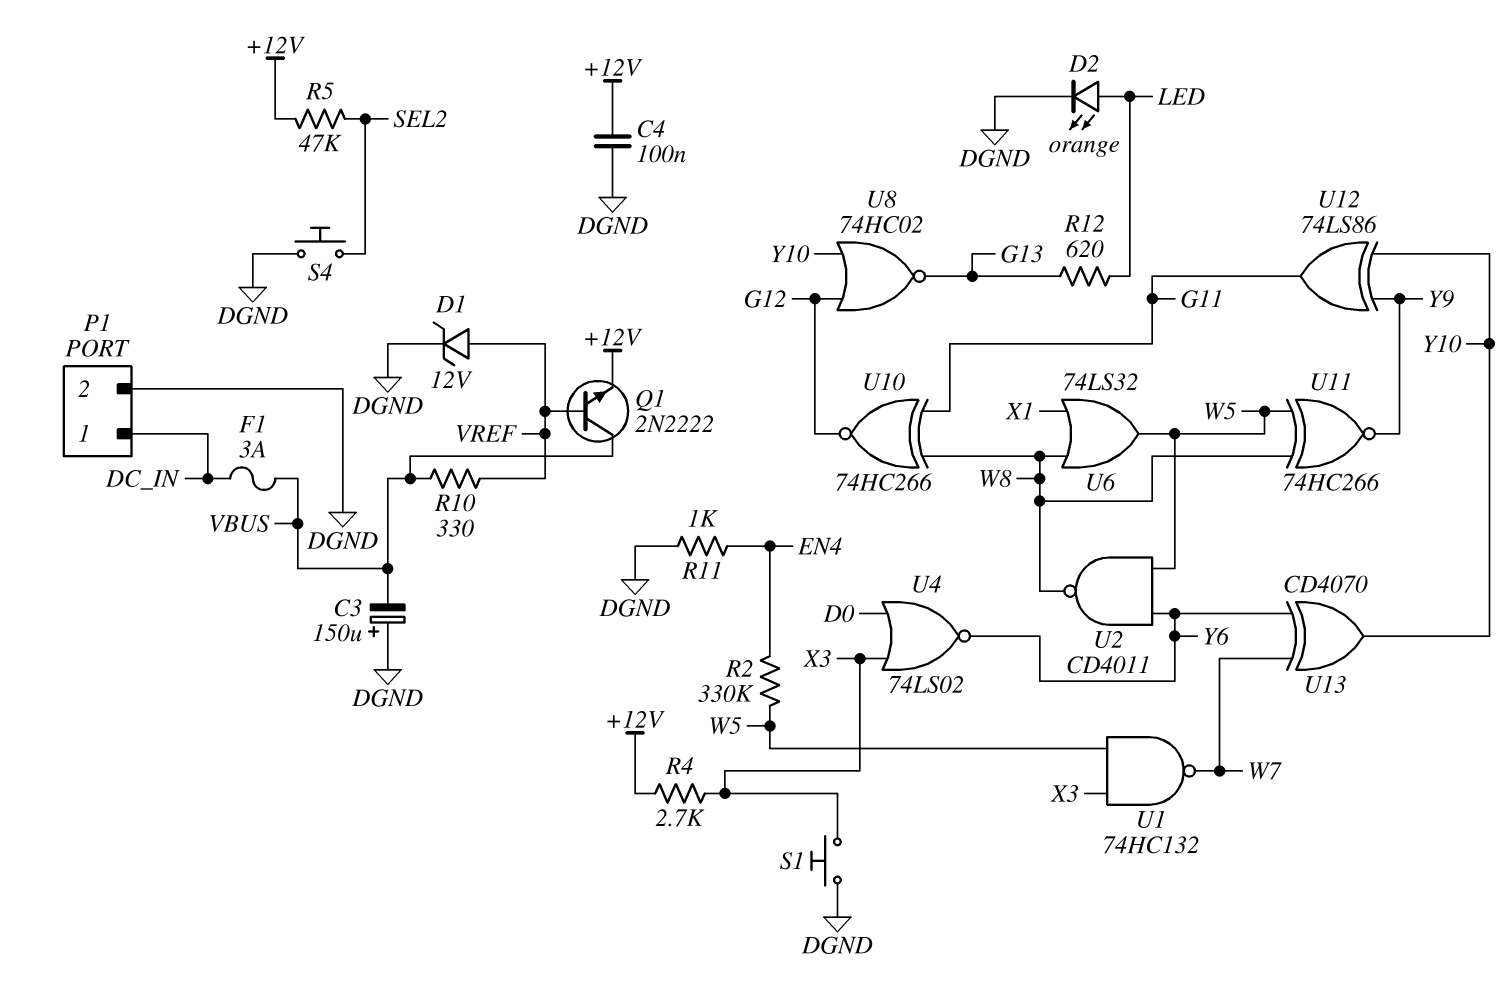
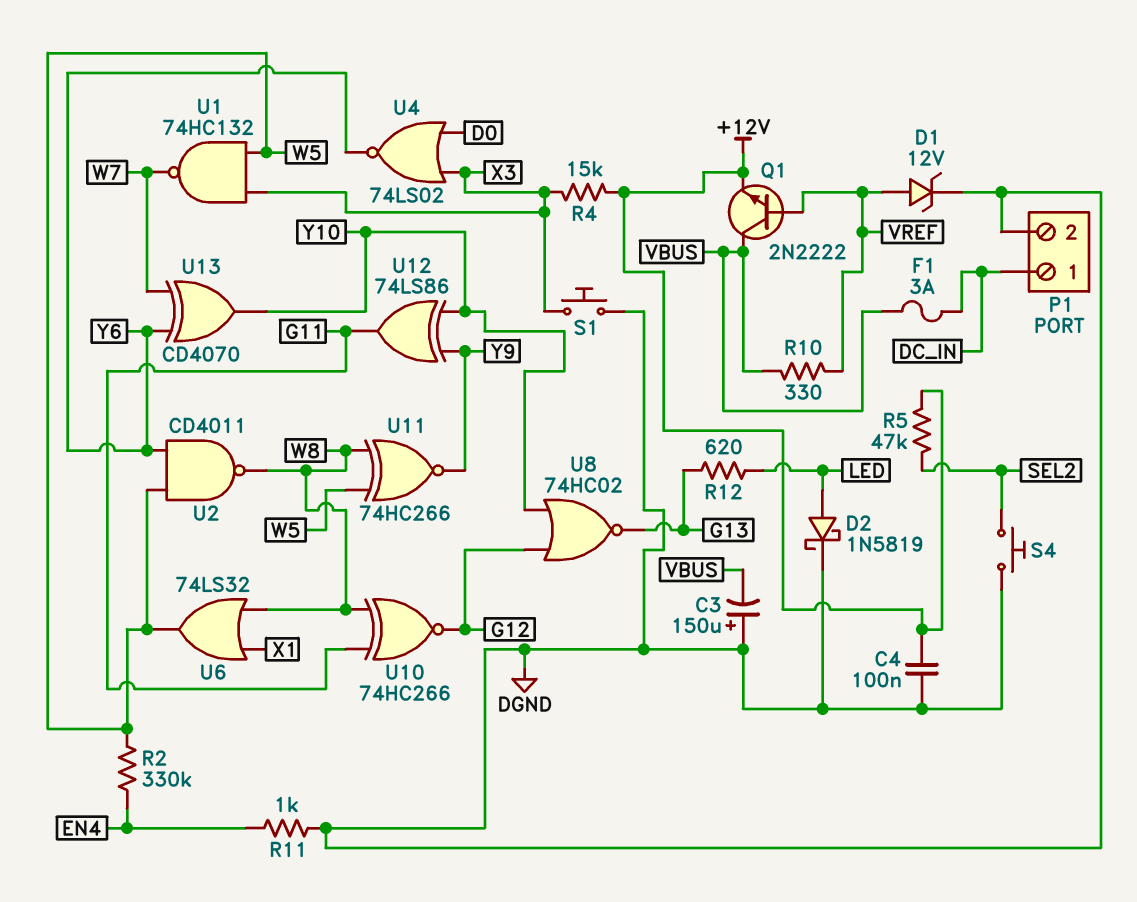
D2: LED orange (A LED, K DGND) -> schottky 1N5819 (A LED, K DGND)
R4: 2.7k (+12V, X3) -> 15k (+12V, X3)

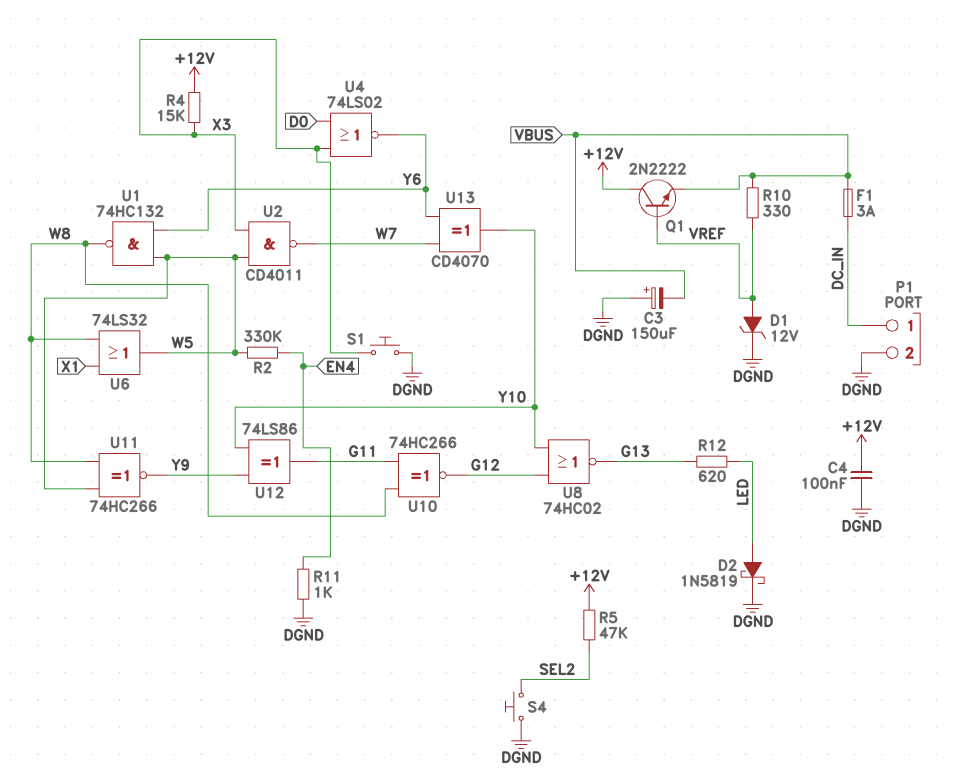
Q1: NPN 2N2222 (B VREF, C VBUS, E +12V) -> NPN 2N2222 (B VREF, C +12V, E VBUS)
U1: NAND 74HC132 (in W5, in X3, out W7) -> NAND 74HC132 (in W5, in Y6, out W8)
U2: NAND CD4011 (in W5, in Y6, out W8) -> NAND CD4011 (in W5, in X3, out W7)

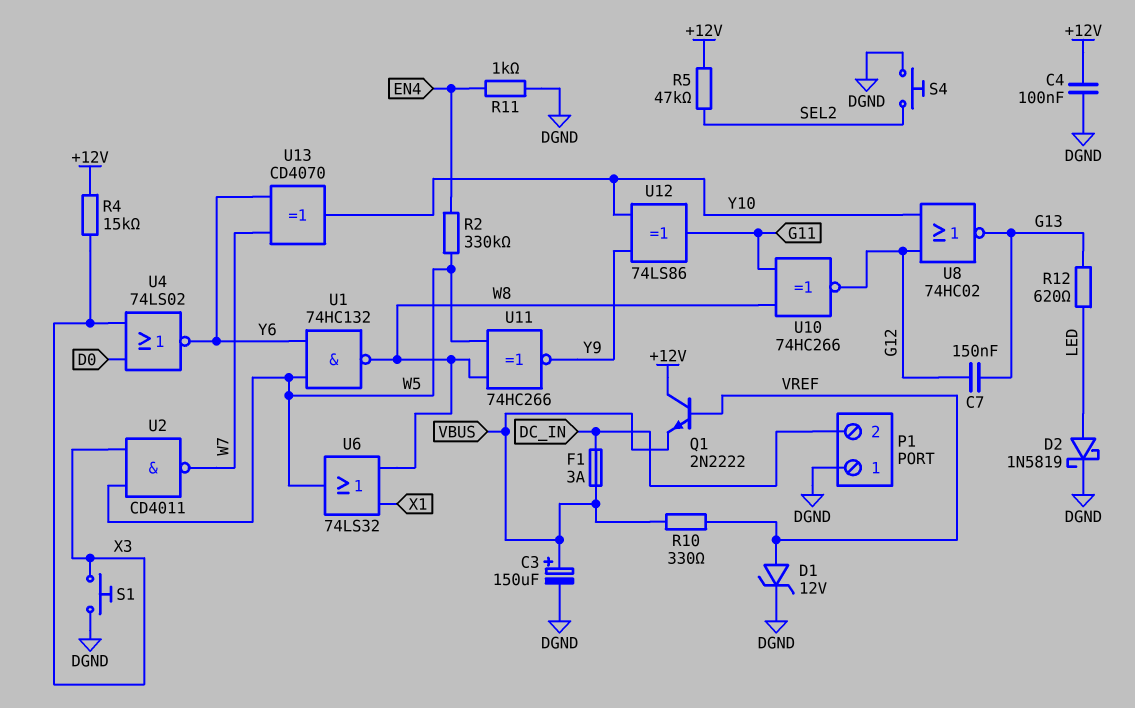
C3: 150uF (plus DGND, minus VBUS) -> 150uF (plus VBUS, minus DGND)
C7: none -> 150nF (G12, G13)
P1 pin 1: DC_IN -> DGND
P1 pin 2: DGND -> DC_IN

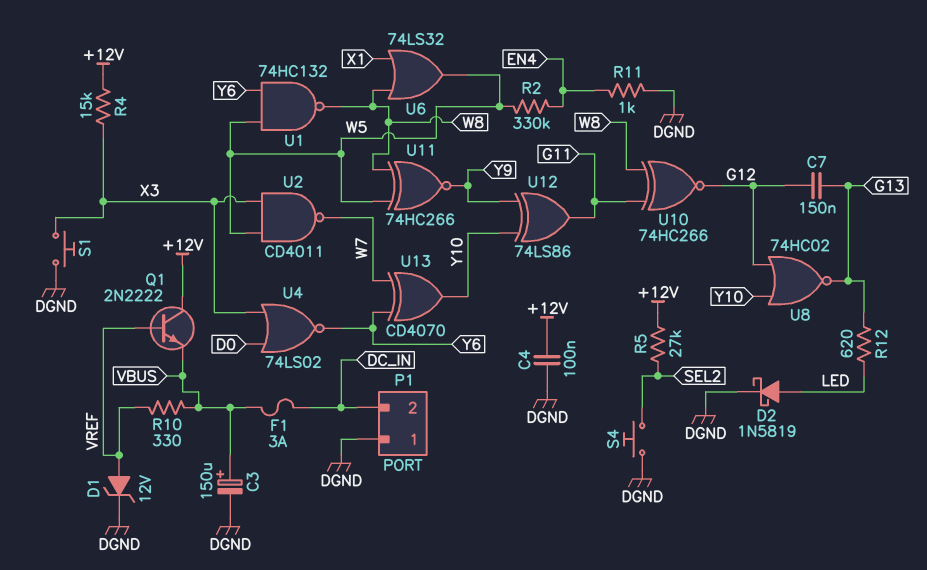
R5: 47k (+12V, SEL2) -> 27k (+12V, SEL2)

